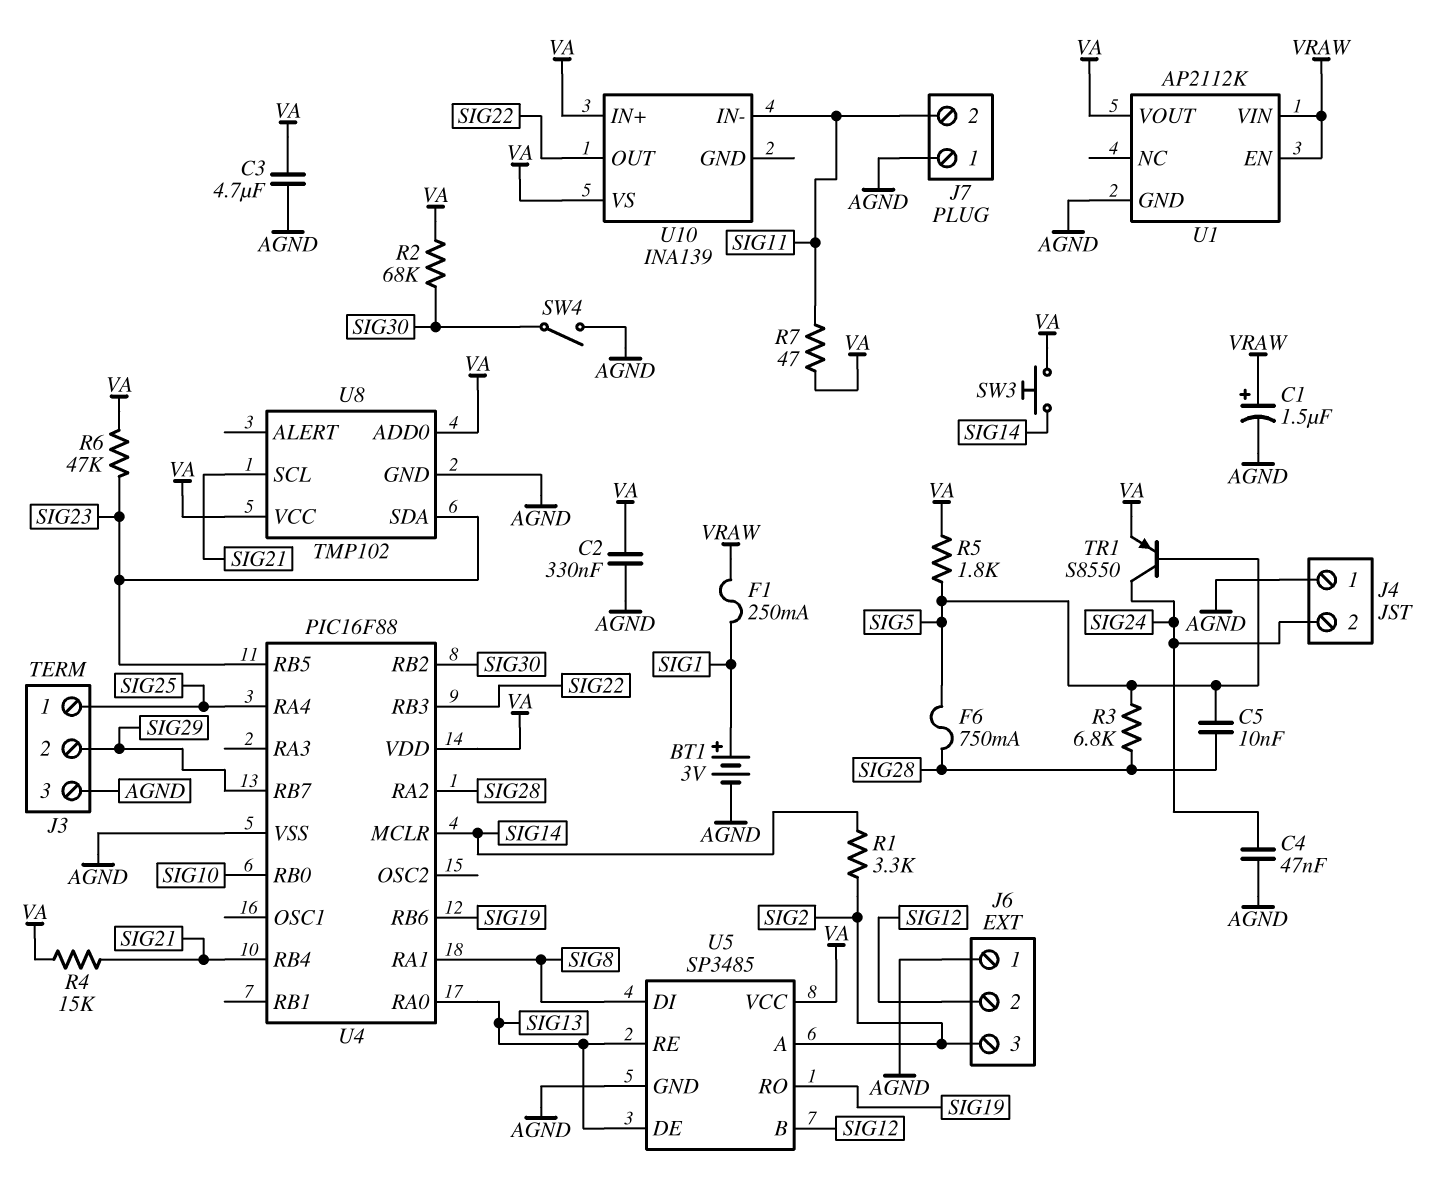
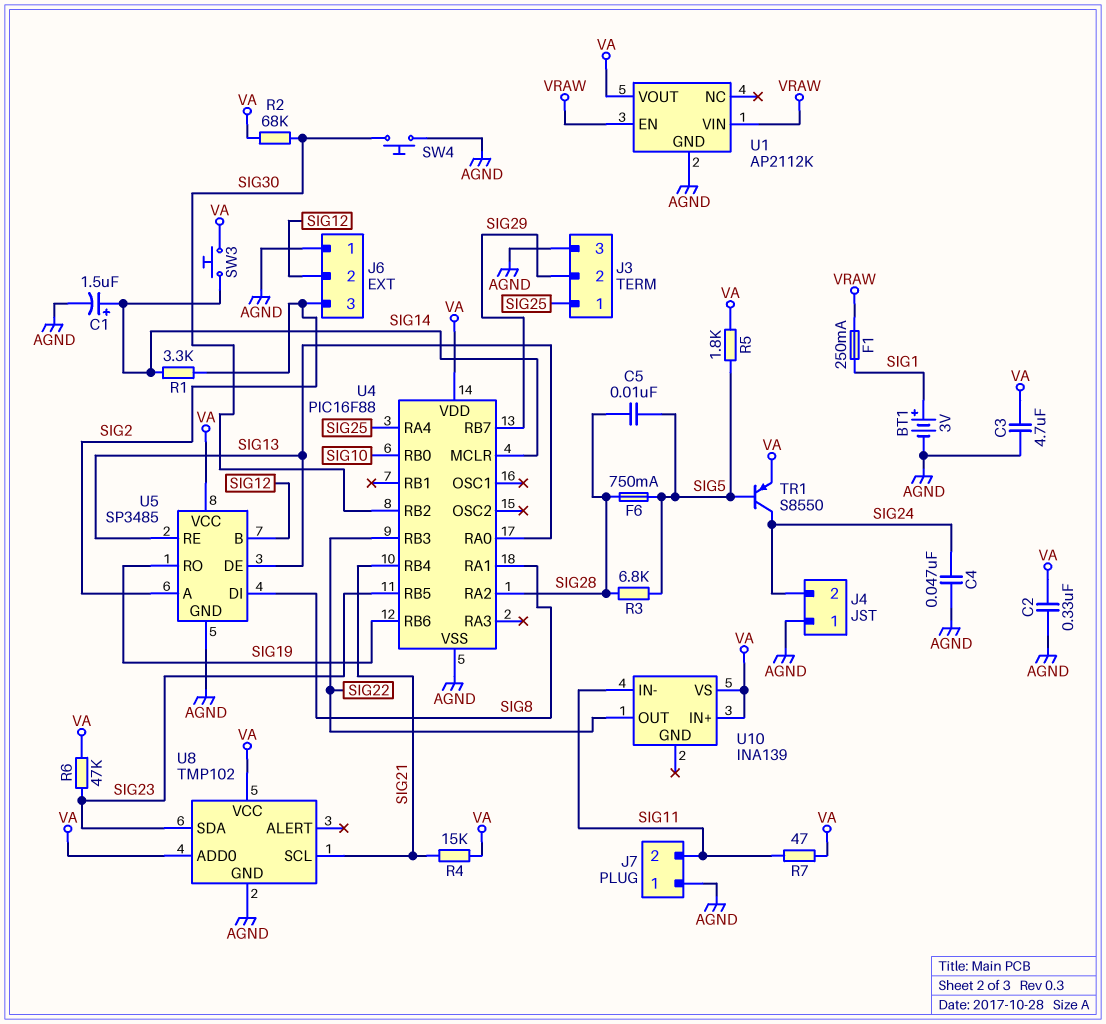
C1: 1.5uF (plus VRAW, minus AGND) -> 1.5uF (plus SIG14, minus AGND)
SW4: switch (AGND, SIG30) -> button (AGND, SIG30)

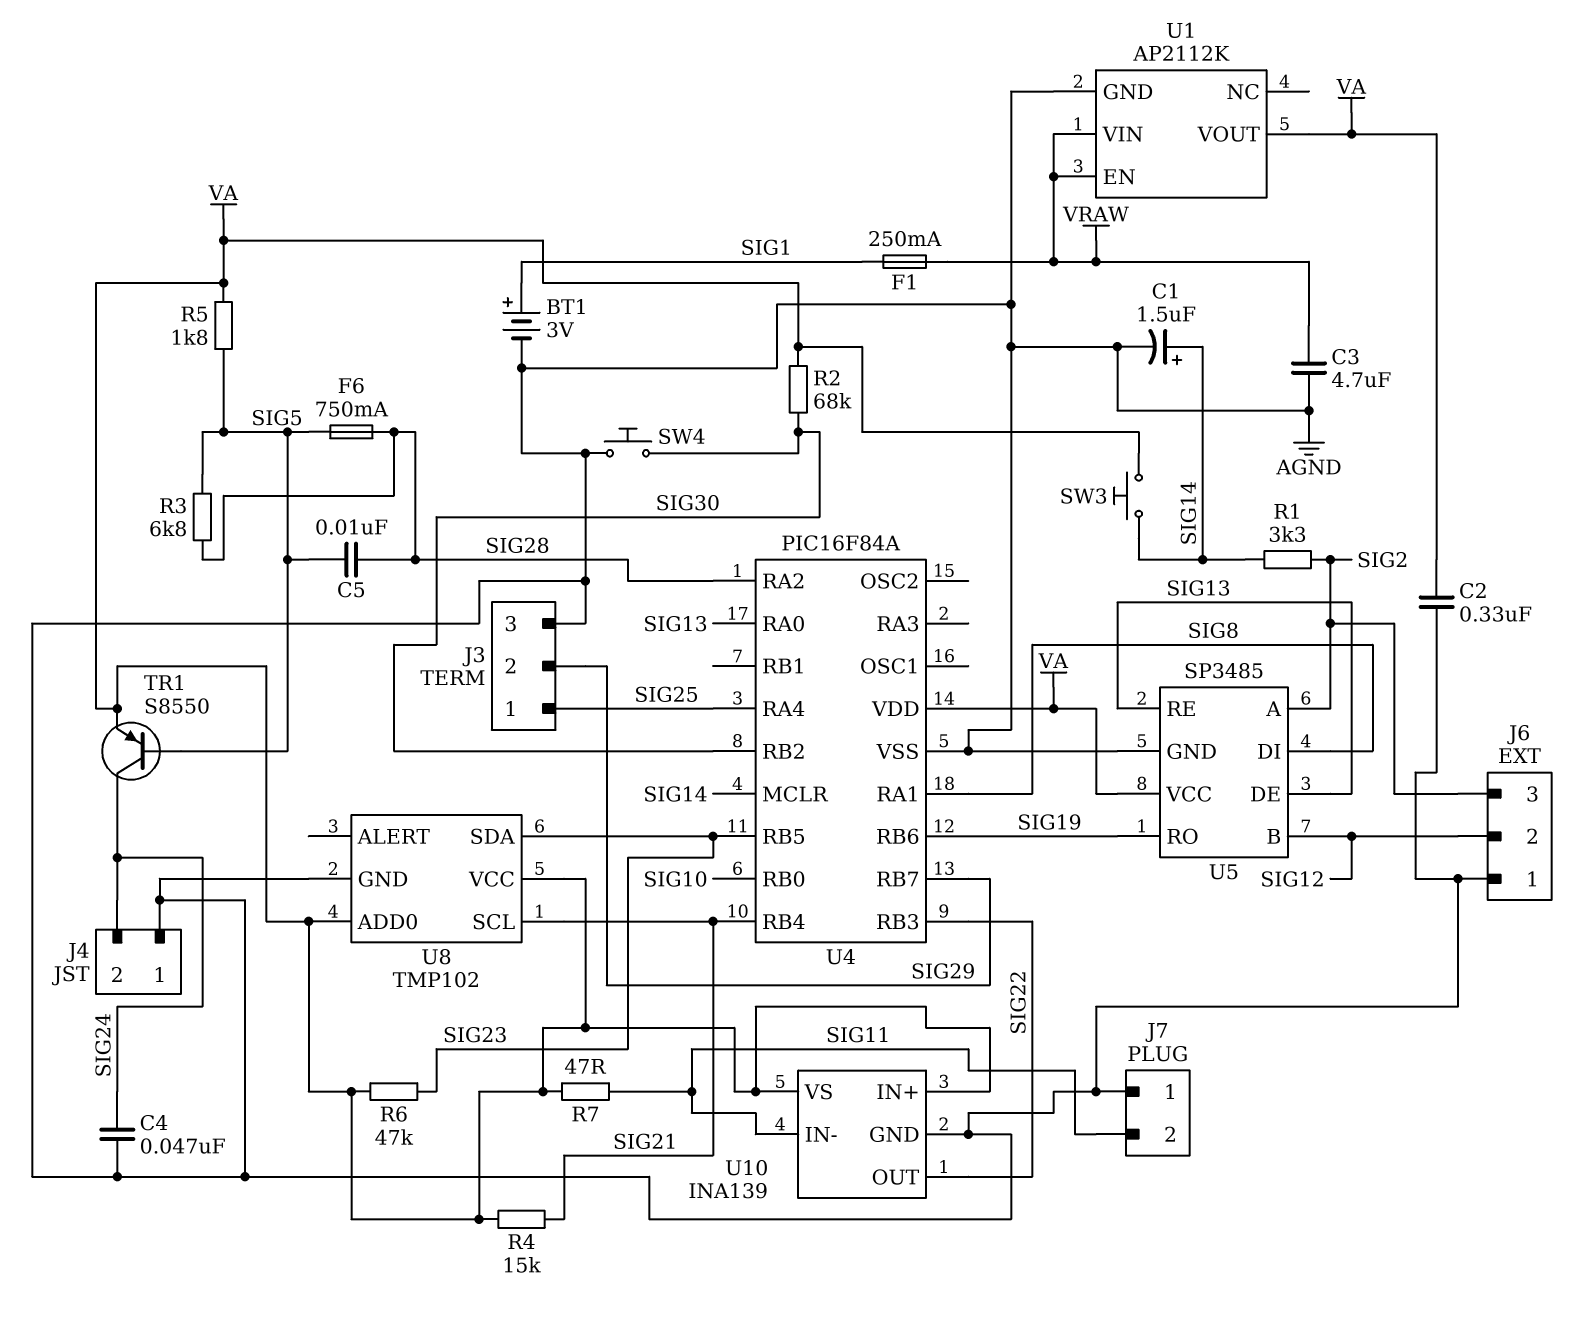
C3: 4.7uF (AGND, VA) -> 4.7uF (AGND, VRAW)
U4: PIC16F88 -> PIC16F84A
U10 pin GND: none -> AGND

